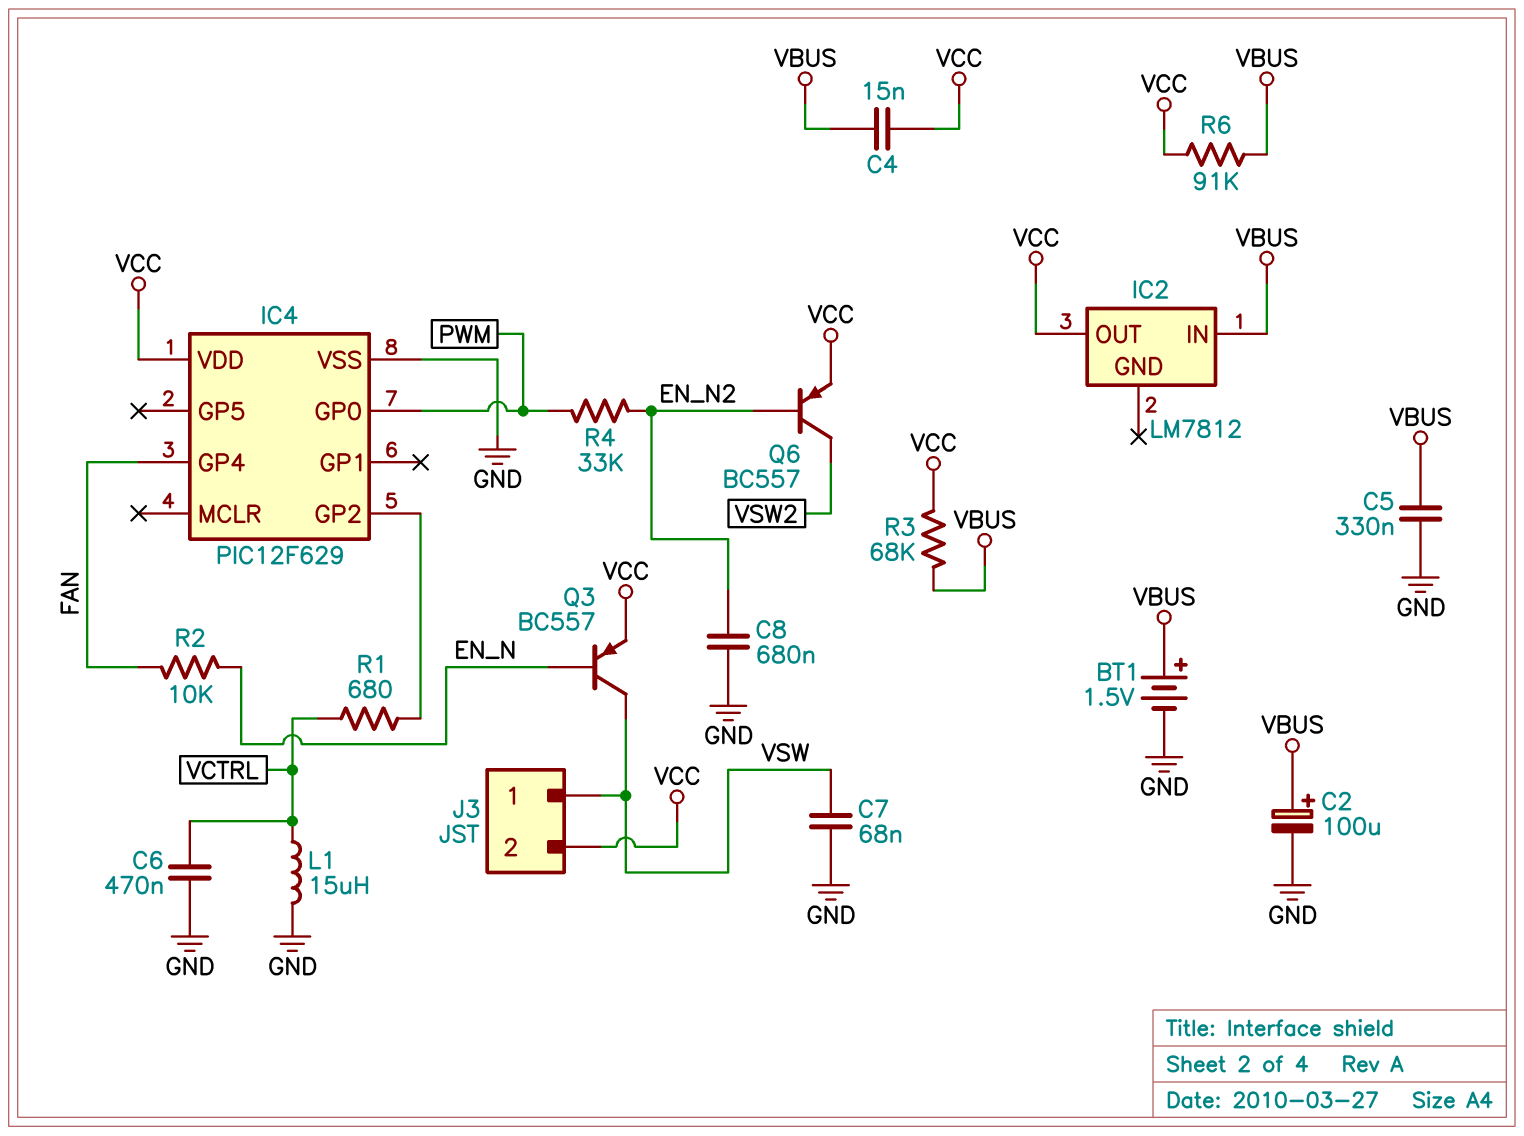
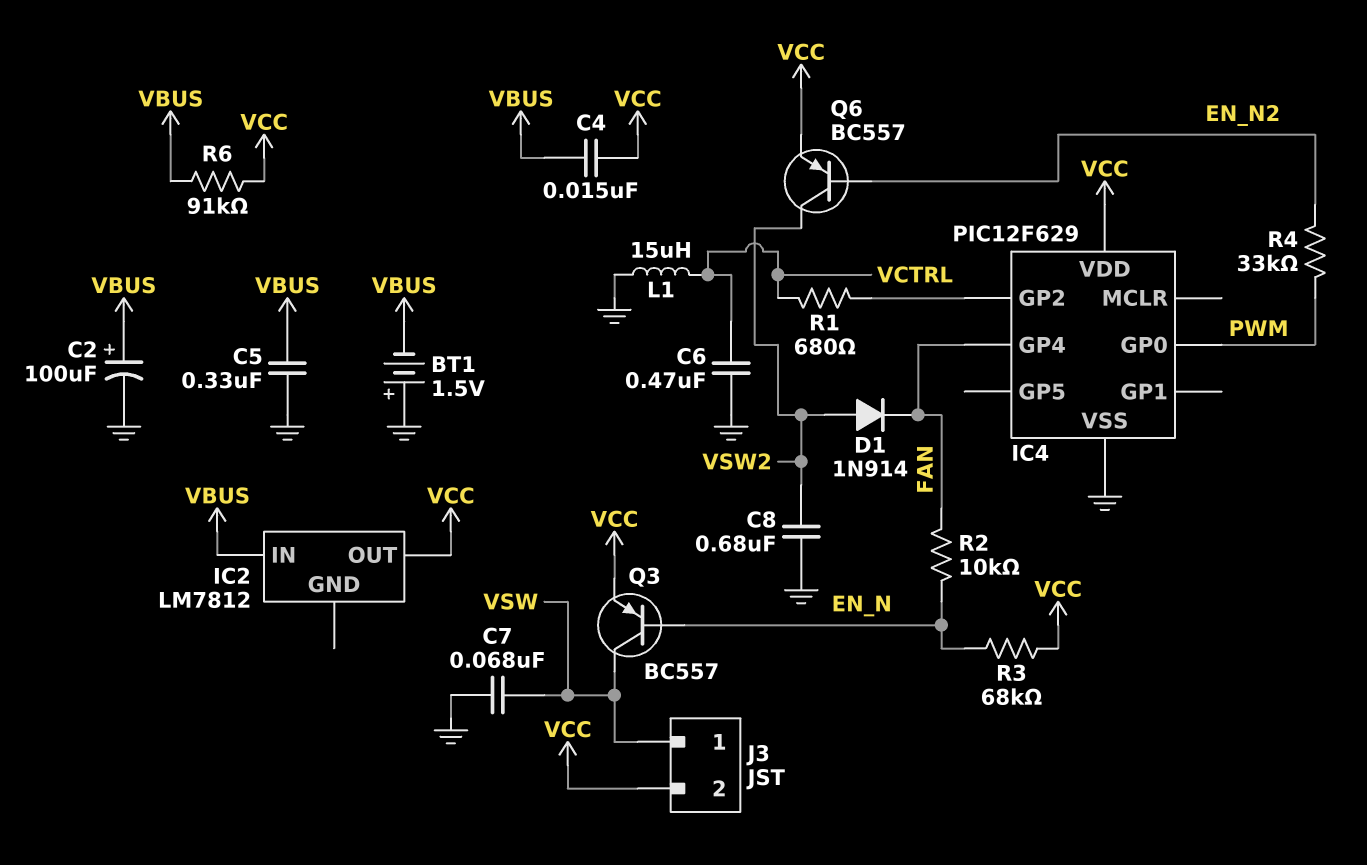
BT1: 1.5V (plus VBUS, minus GND) -> 1.5V (plus GND, minus VBUS)
C8: 680nF (EN_N2, GND) -> 680nF (GND, VSW2)
D1: none -> diode 1N914 (A VSW2, K FAN)
R3: 68k (VBUS, VCC) -> 68k (EN_N, VCC)

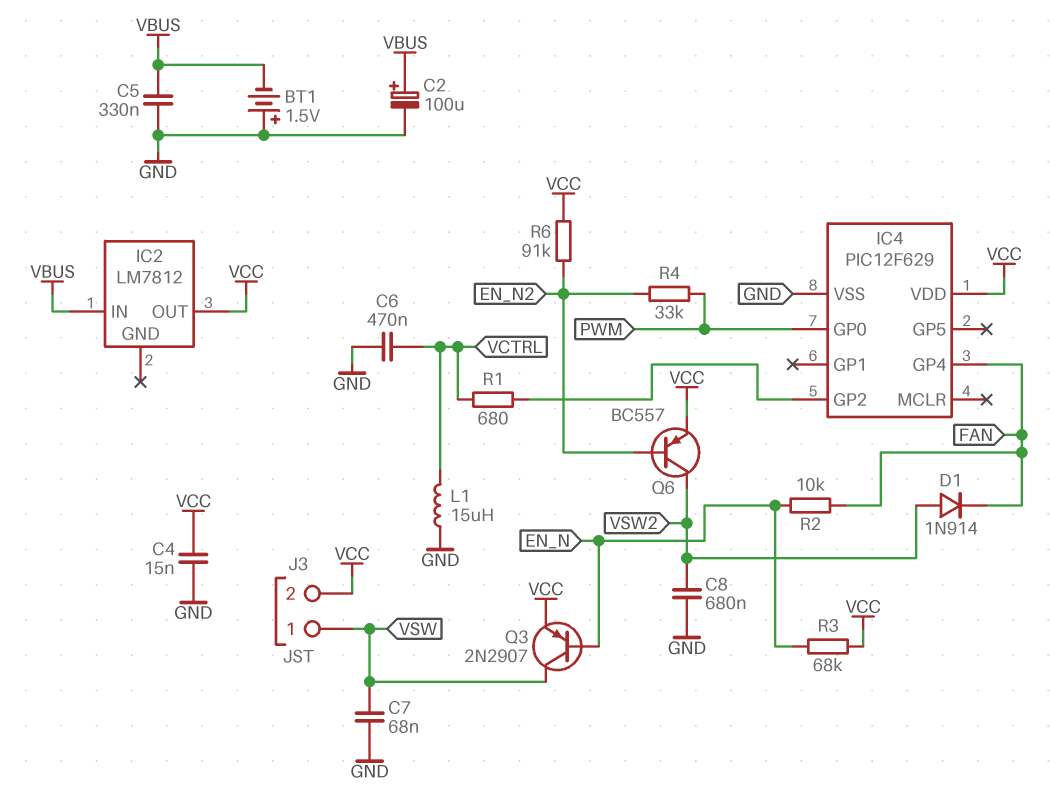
C4: 15nF (VBUS, VCC) -> 15nF (GND, VCC)
Q3: PNP BC557 (B EN_N, C VSW, E VCC) -> PNP 2N2907 (B EN_N, C VSW, E VCC)
R6: 91k (VBUS, VCC) -> 91k (EN_N2, VCC)

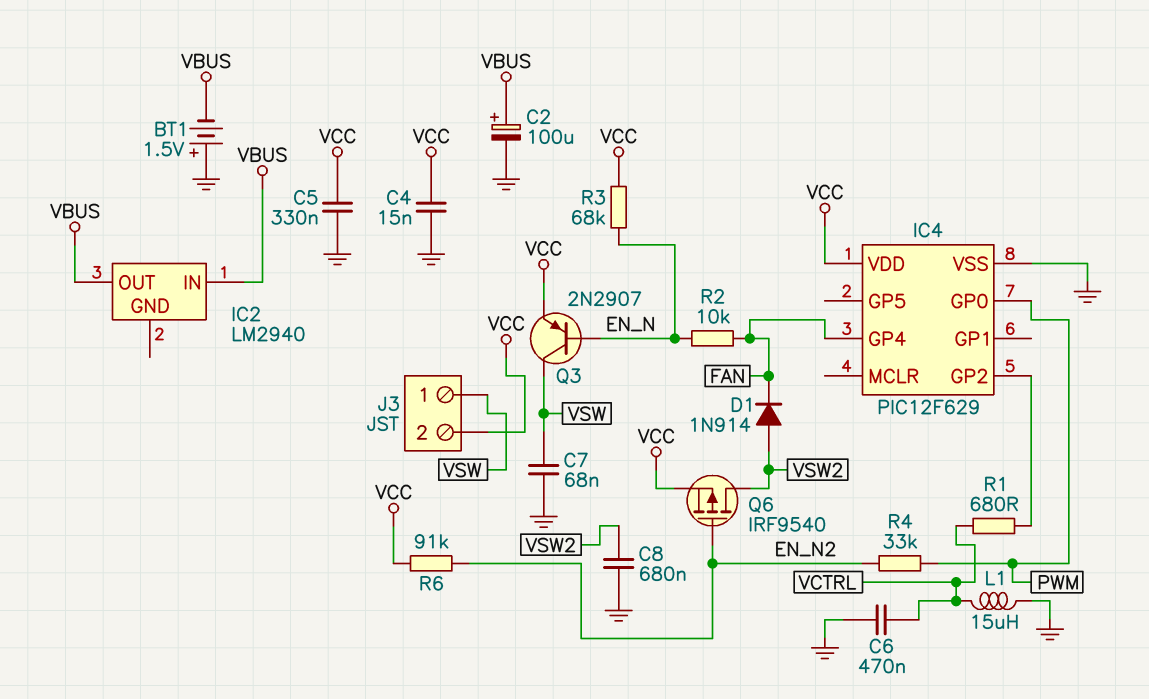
C5: 330nF (GND, VBUS) -> 330nF (GND, VCC)
IC2: LM7812 -> LM2940
IC2 pin OUT: VCC -> VBUS
Q6: PNP BC557 (B EN_N2, C VSW2, E VCC) -> PMOS IRF9540 (G EN_N2, D VSW2, S VCC)

